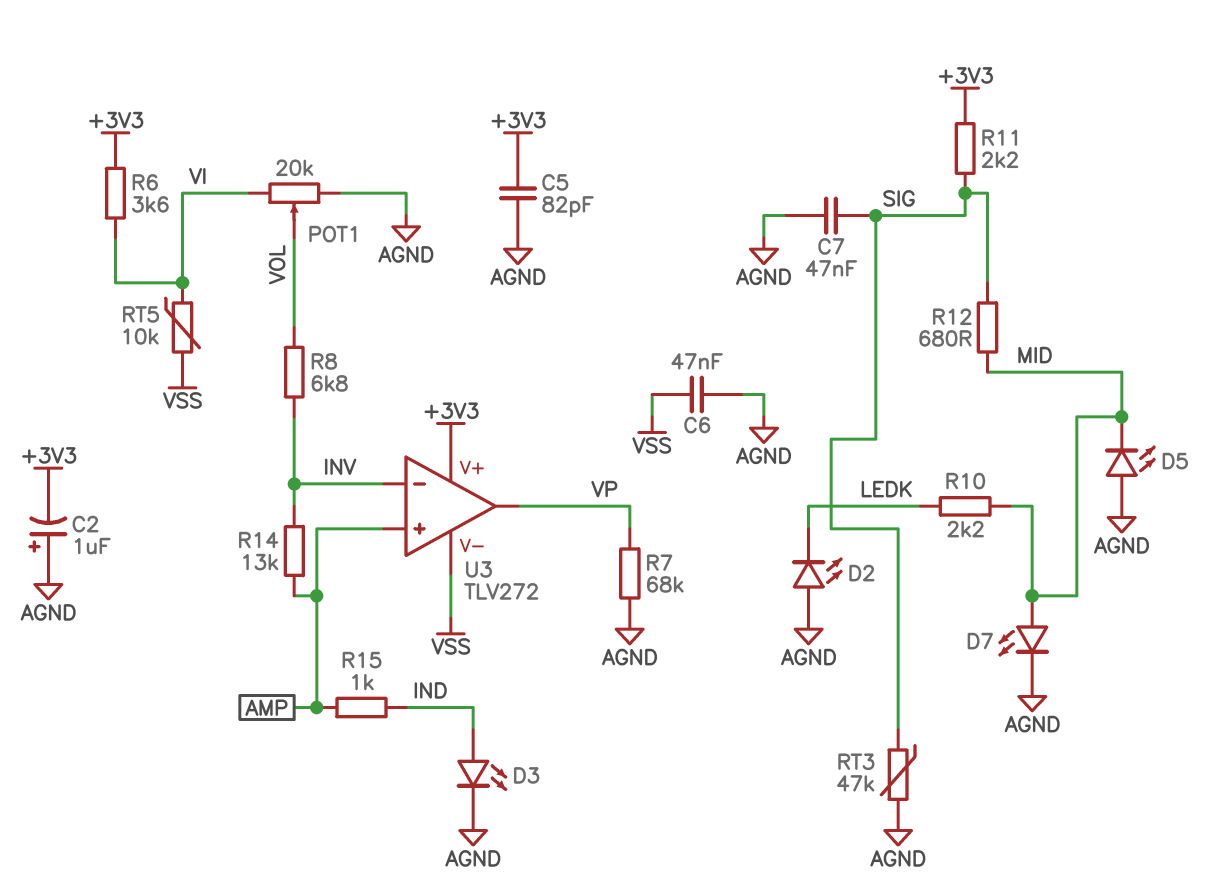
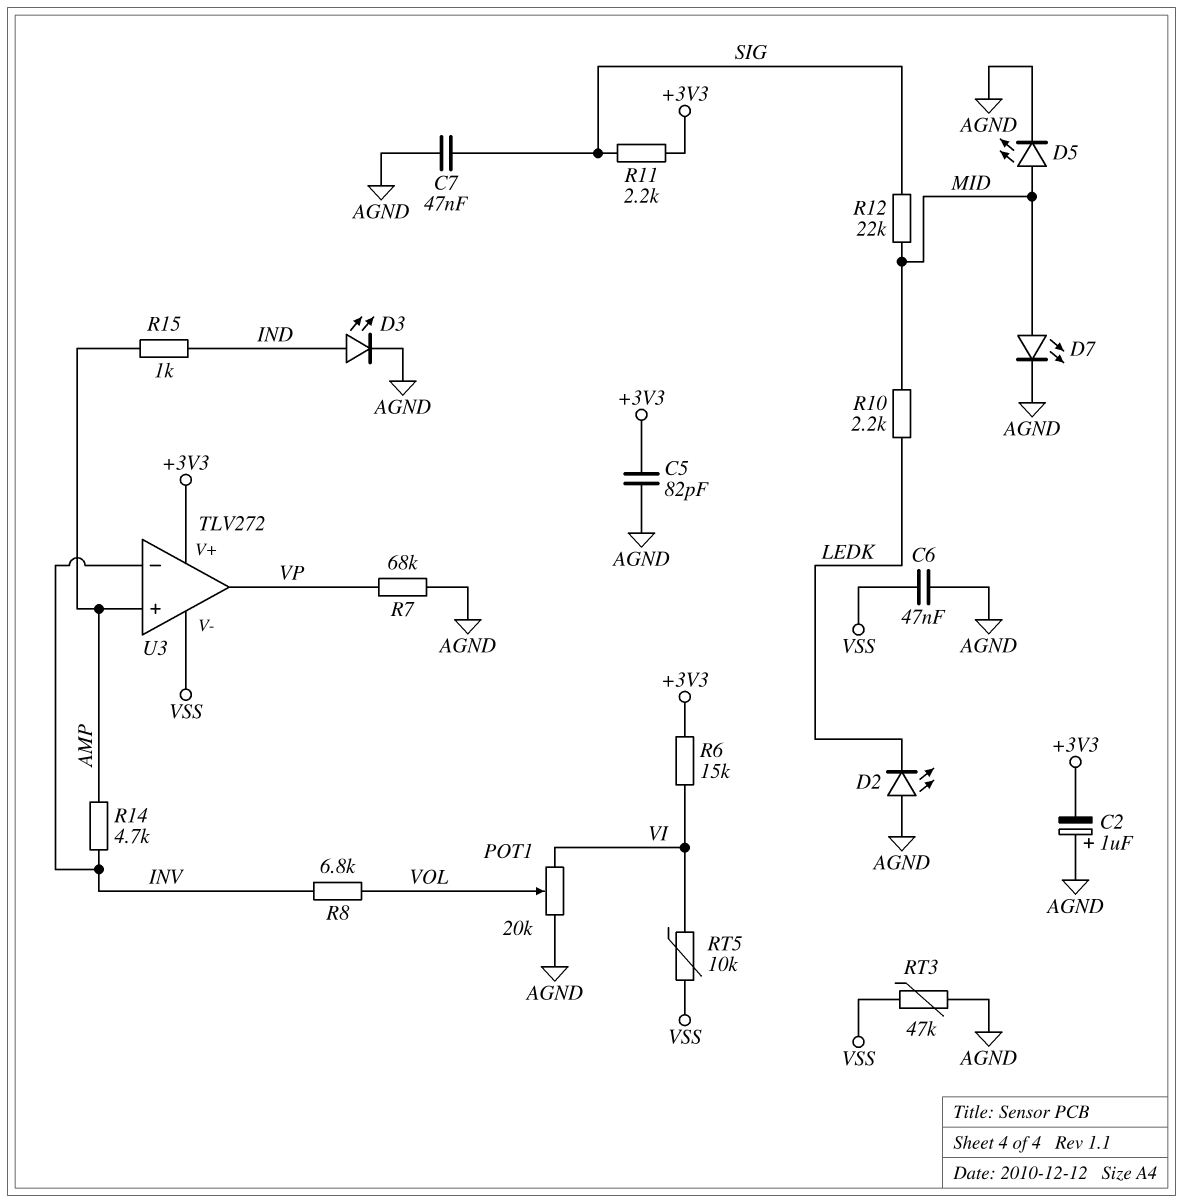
D5: LED (A AGND, K MID) -> LED (A MID, K AGND)
R6: 3.6k (+3V3, VI) -> 15k (+3V3, VI)
R12: 680 (MID, SIG) -> 22k (MID, SIG)
R14: 13k (AMP, INV) -> 4.7k (AMP, INV)
RT3: 47k (AGND, SIG) -> 47k (AGND, VSS)

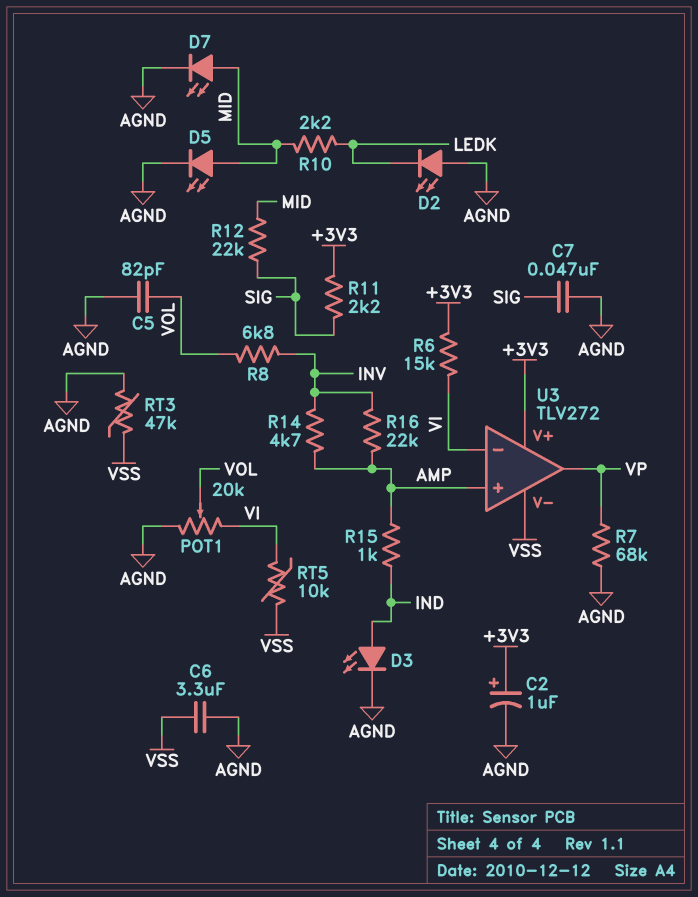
C2: 1uF (plus AGND, minus +3V3) -> 1uF (plus +3V3, minus AGND)
C5: 82pF (+3V3, AGND) -> 82pF (AGND, VOL)
C6: 47nF (AGND, VSS) -> 3.3uF (AGND, VSS)
R16: none -> 22k (AMP, INV)
U3 pin in-: INV -> VI

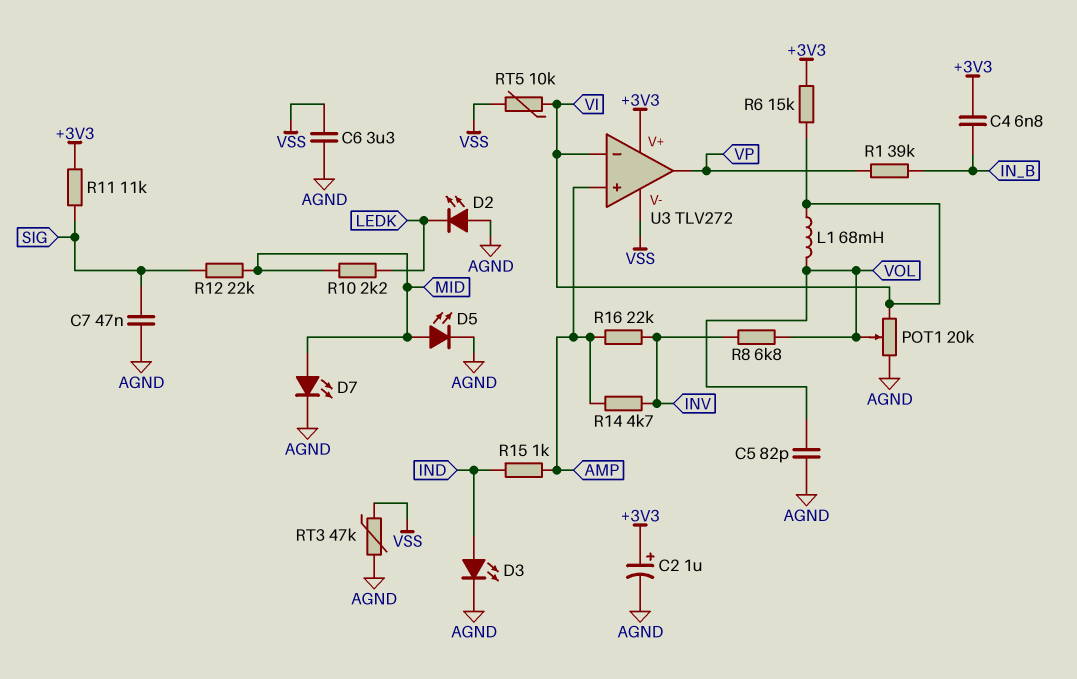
C4: none -> 6.8nF (+3V3, IN_B)
L1: none -> 68mH (VI, VOL)
R1: none -> 39k (IN_B, VP)
R7: 68k (AGND, VP) -> none
R11: 2.2k (+3V3, SIG) -> 11k (+3V3, SIG)

